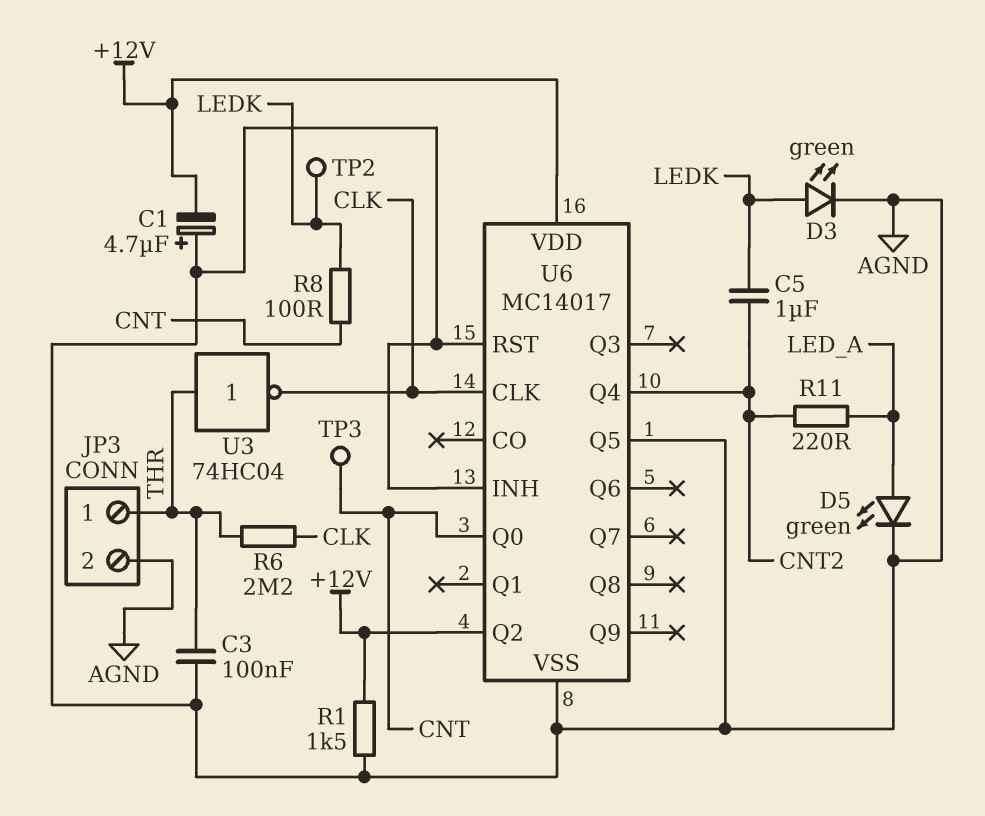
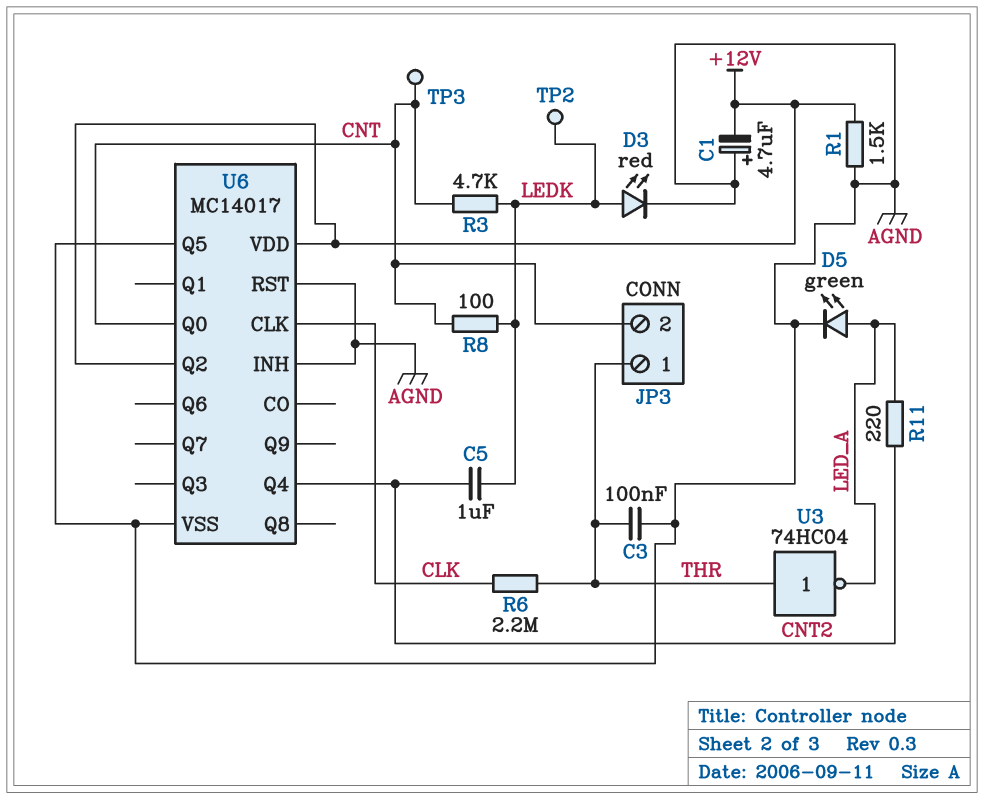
D3: LED green (A LEDK, K AGND) -> LED red (A LEDK, K AGND)
JP3 pin 2: AGND -> CNT
R3: none -> 4.7k (CNT, LEDK)
U3: NOT 74HC04 (in THR, out CLK) -> NOT 74HC04 (in THR, out LED_A)

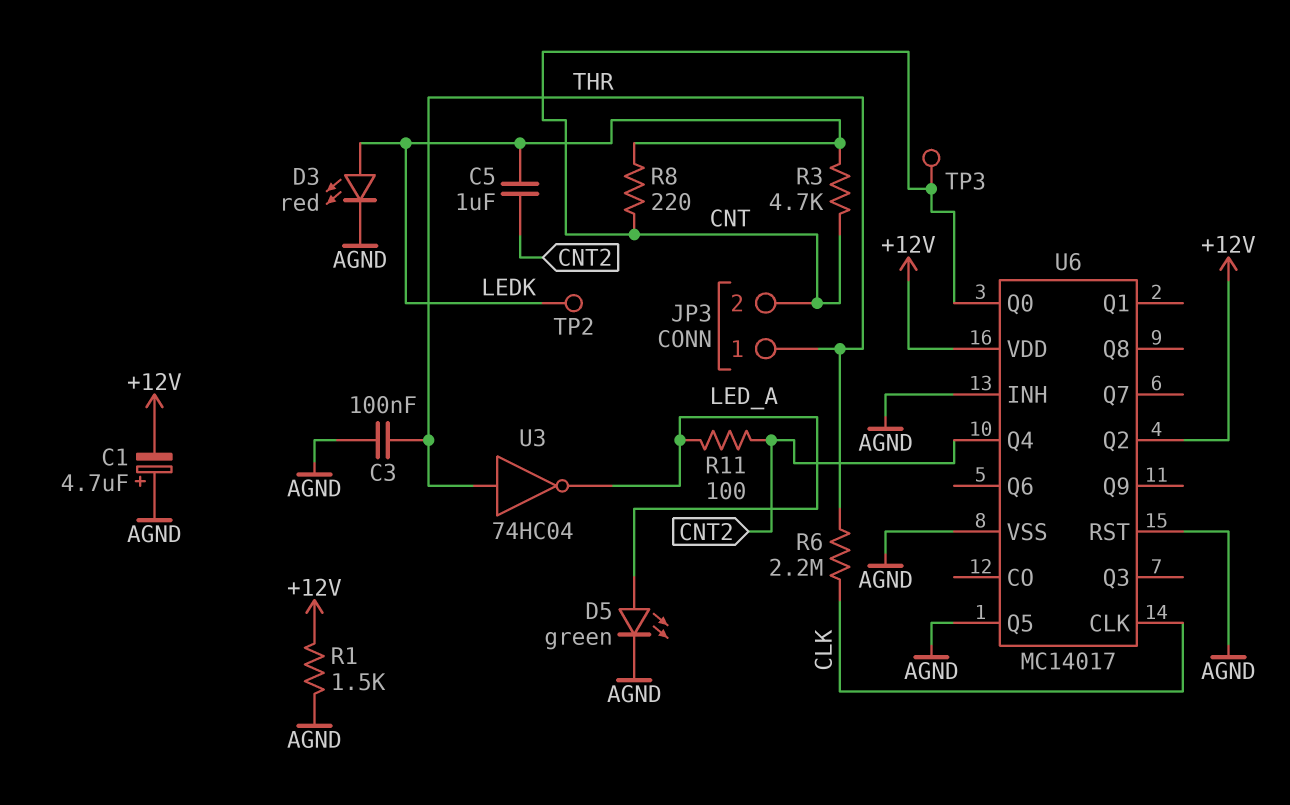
R8: 100 (CNT, LEDK) -> 220 (CNT, LEDK)
R11: 220 (CNT2, LED_A) -> 100 (CNT2, LED_A)

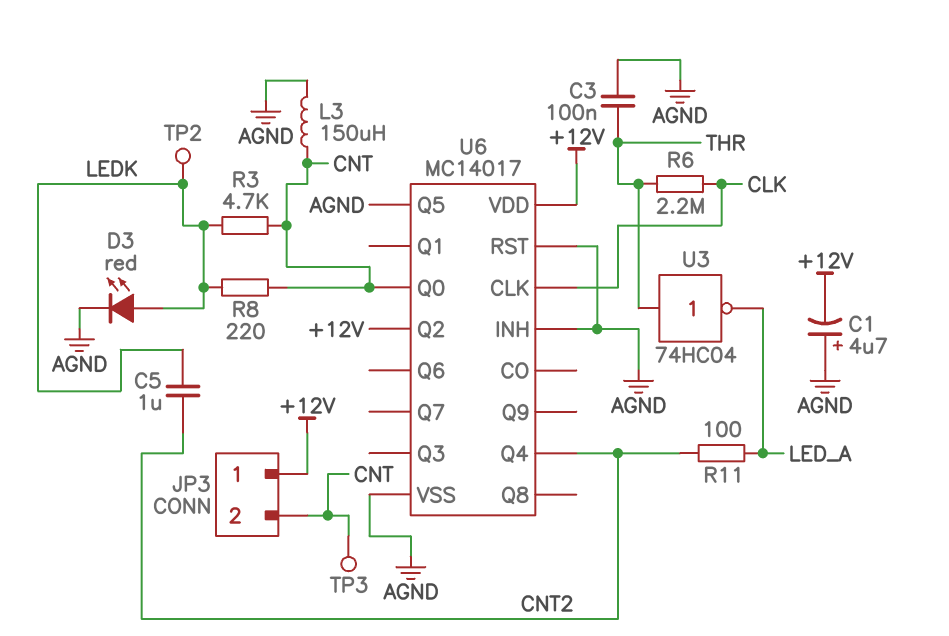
D5: LED green (A LED_A, K AGND) -> none
JP3 pin 1: THR -> +12V
L3: none -> 150uH (AGND, CNT)
R1: 1.5k (+12V, AGND) -> none

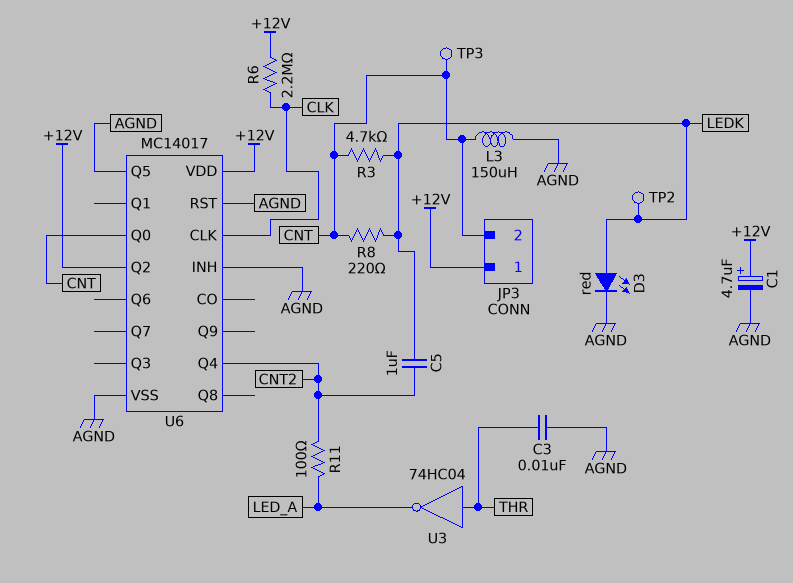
C1: 4.7uF (plus AGND, minus +12V) -> 4.7uF (plus +12V, minus AGND)
C3: 100nF (AGND, THR) -> 10nF (AGND, THR)
R6: 2.2M (CLK, THR) -> 2.2M (+12V, CLK)

